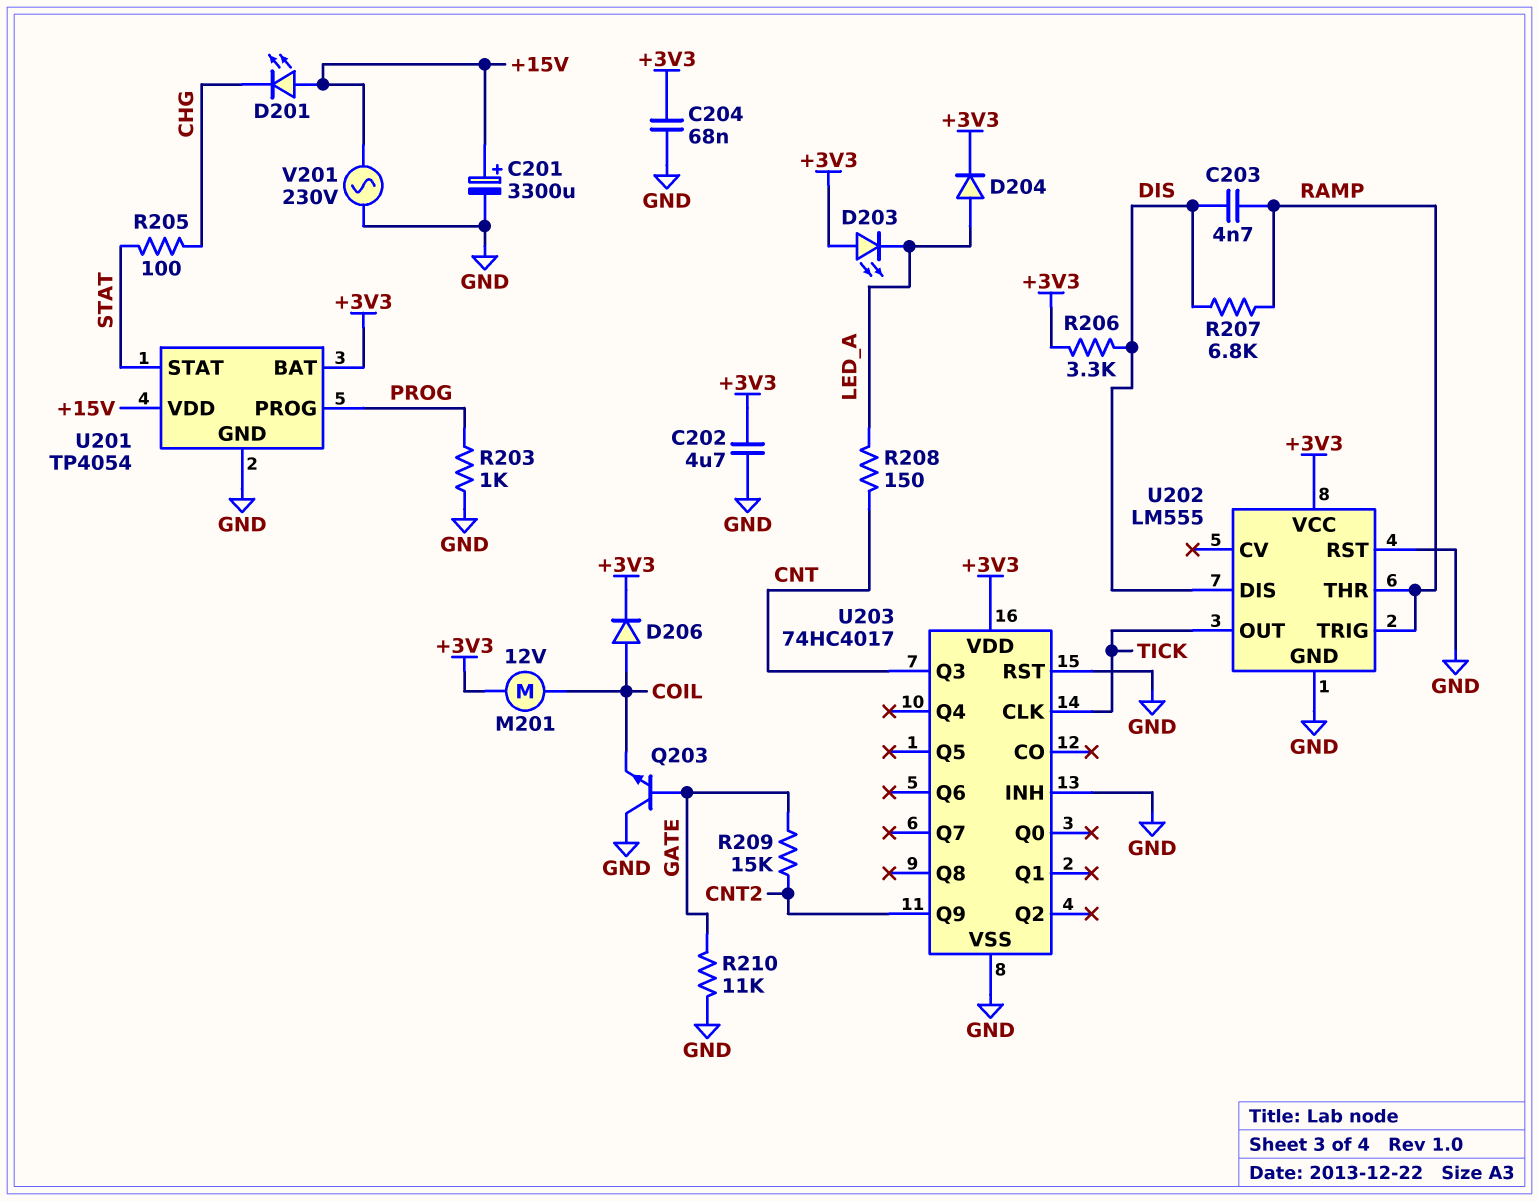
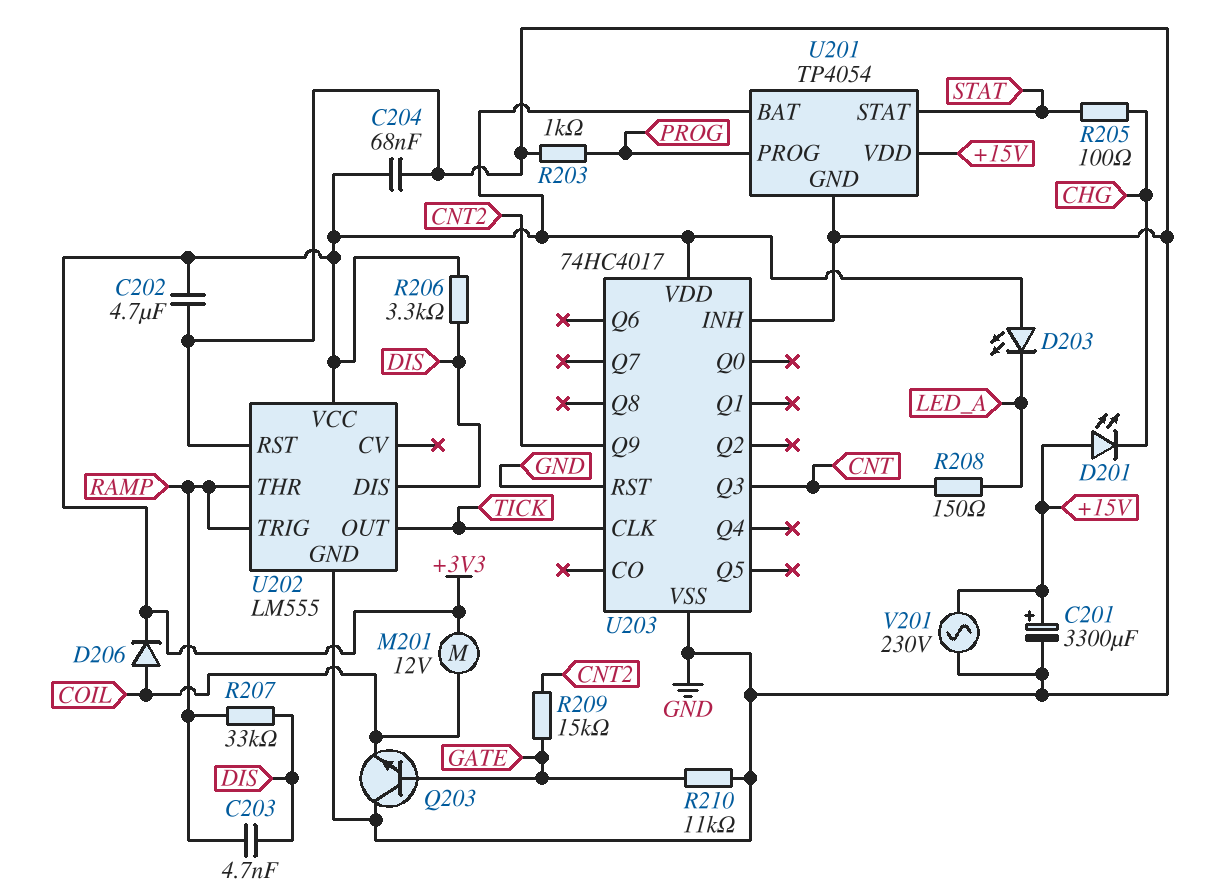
D204: diode (A LED_A, K +3V3) -> none
R207: 6.8k (DIS, RAMP) -> 33k (DIS, RAMP)

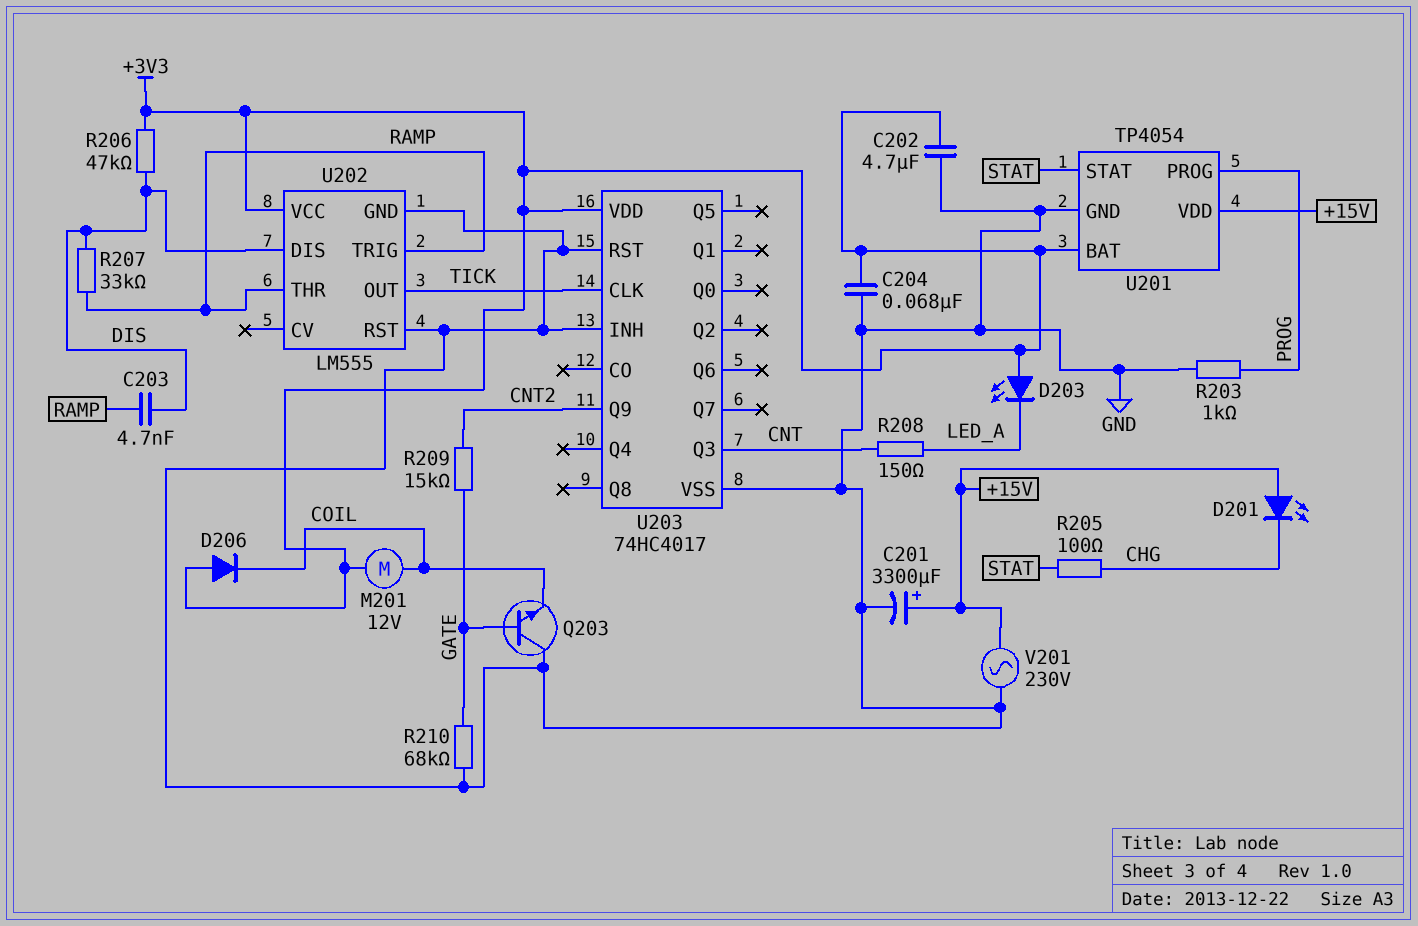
D206: diode (A COIL, K +3V3) -> diode (A +3V3, K COIL)
R206: 3.3k (+3V3, DIS) -> 47k (+3V3, DIS)
R210: 11k (GATE, GND) -> 68k (GATE, GND)

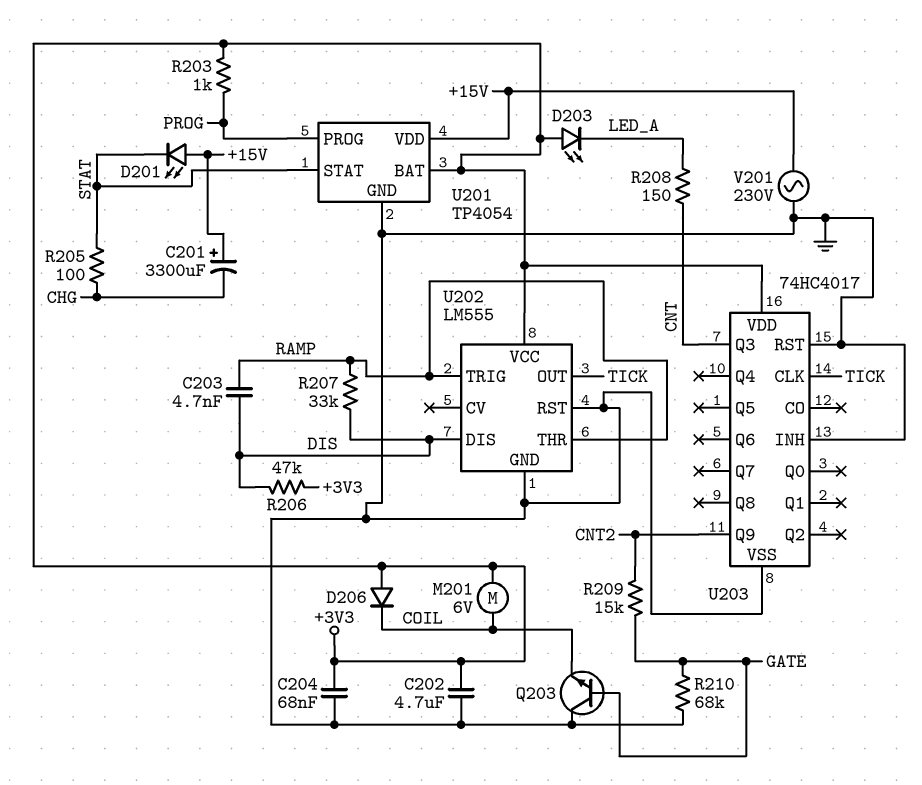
C201: 3300uF (plus +15V, minus GND) -> 3300uF (plus +15V, minus CHG)
D201: LED (A +15V, K CHG) -> LED (A +15V, K STAT)
M201: motor 12V (+3V3, COIL) -> motor 6V (+3V3, COIL)
R203: 1k (GND, PROG) -> 1k (+3V3, PROG)

